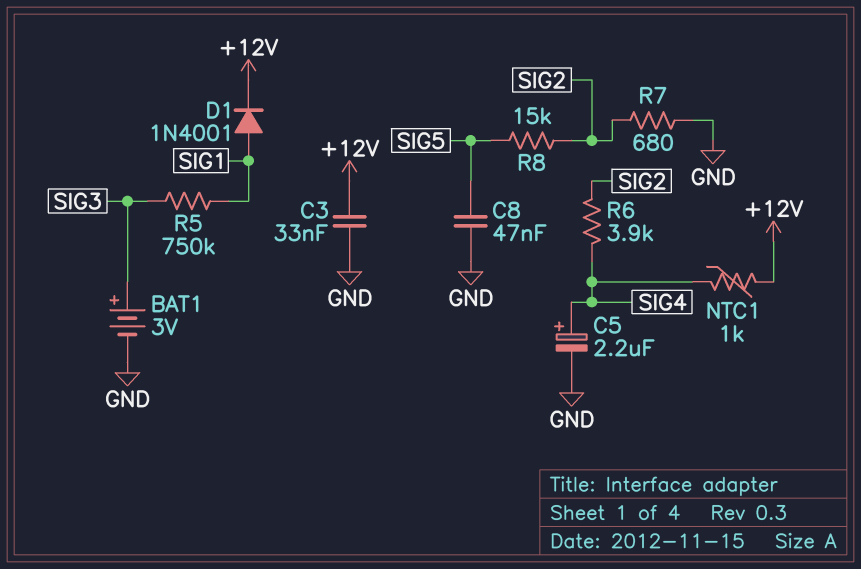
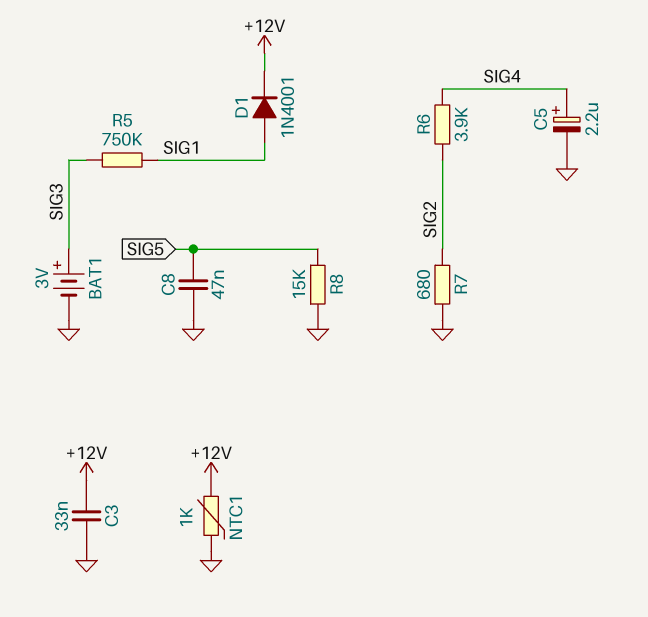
NTC1: 1k (+12V, SIG4) -> 1k (+12V, GND)
R8: 15k (SIG2, SIG5) -> 15k (GND, SIG5)

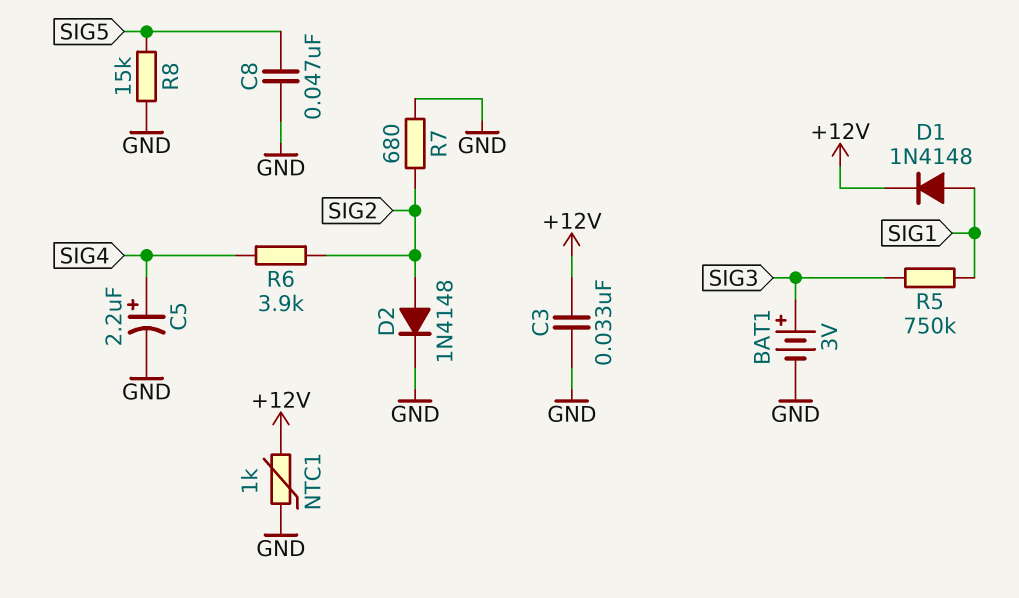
D1: diode 1N4001 (A SIG1, K +12V) -> diode 1N4148 (A SIG1, K +12V)
D2: none -> diode 1N4148 (A SIG2, K GND)

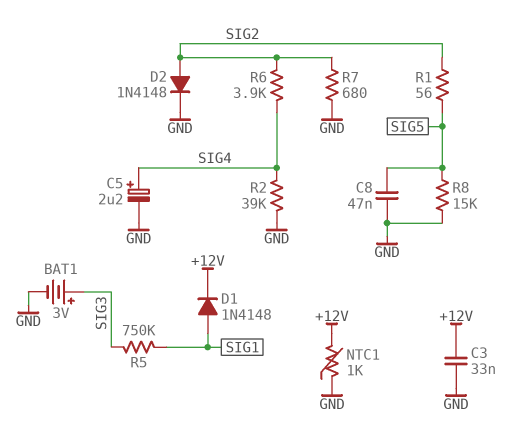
R1: none -> 56 (SIG2, SIG5)
R2: none -> 39k (GND, SIG4)

